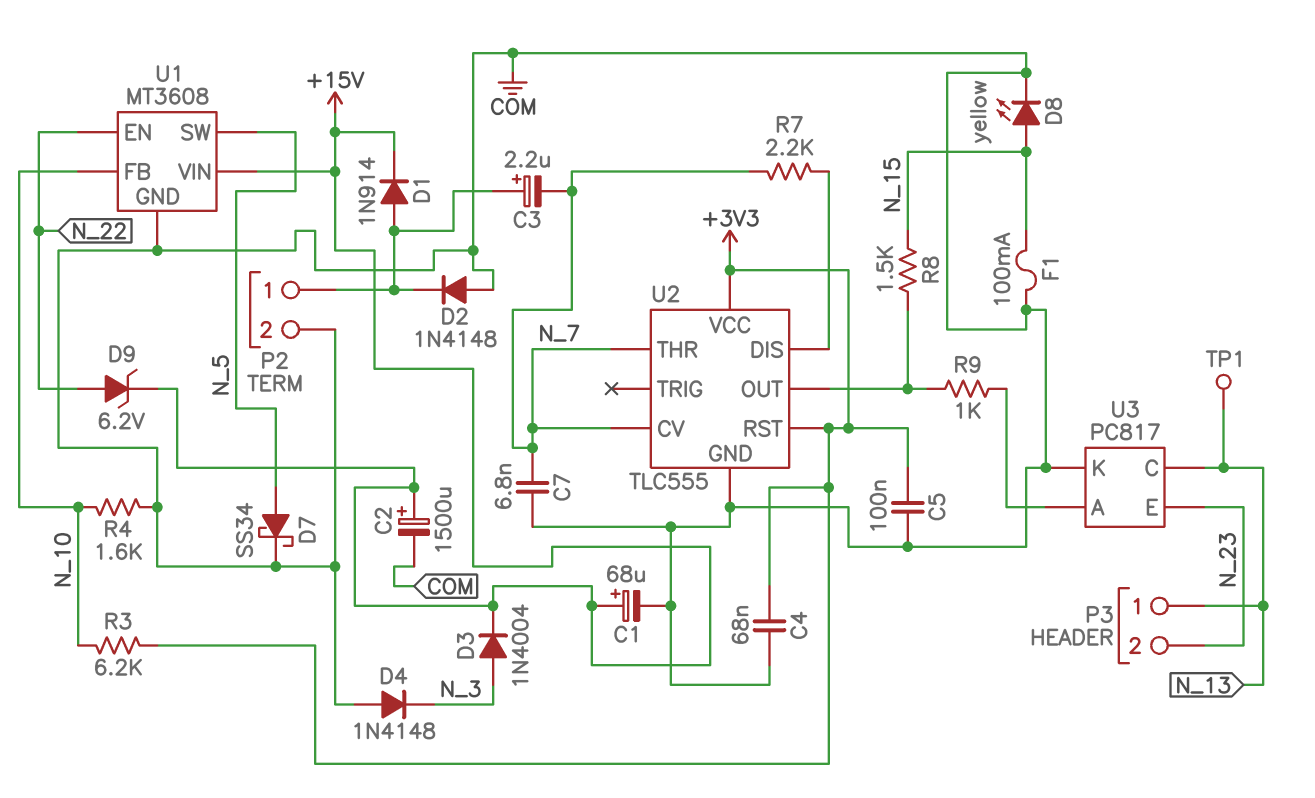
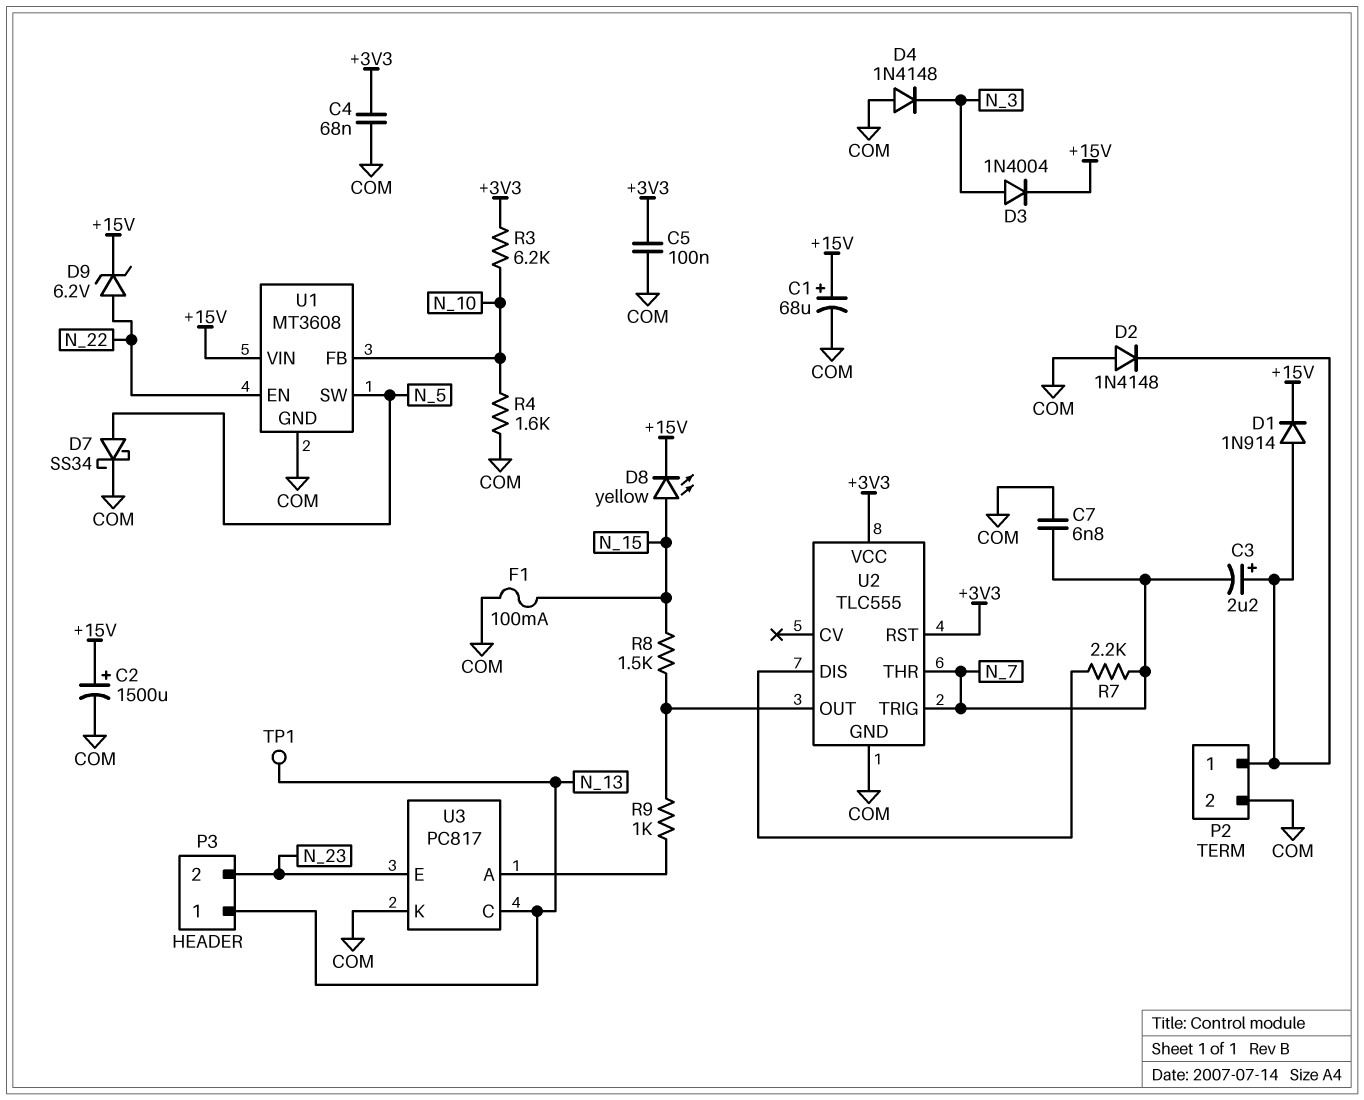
D8: LED yellow (A N_15, K COM) -> LED yellow (A N_15, K +15V)
U2 pin CV: N_7 -> none
U2 pin TRIG: none -> N_7

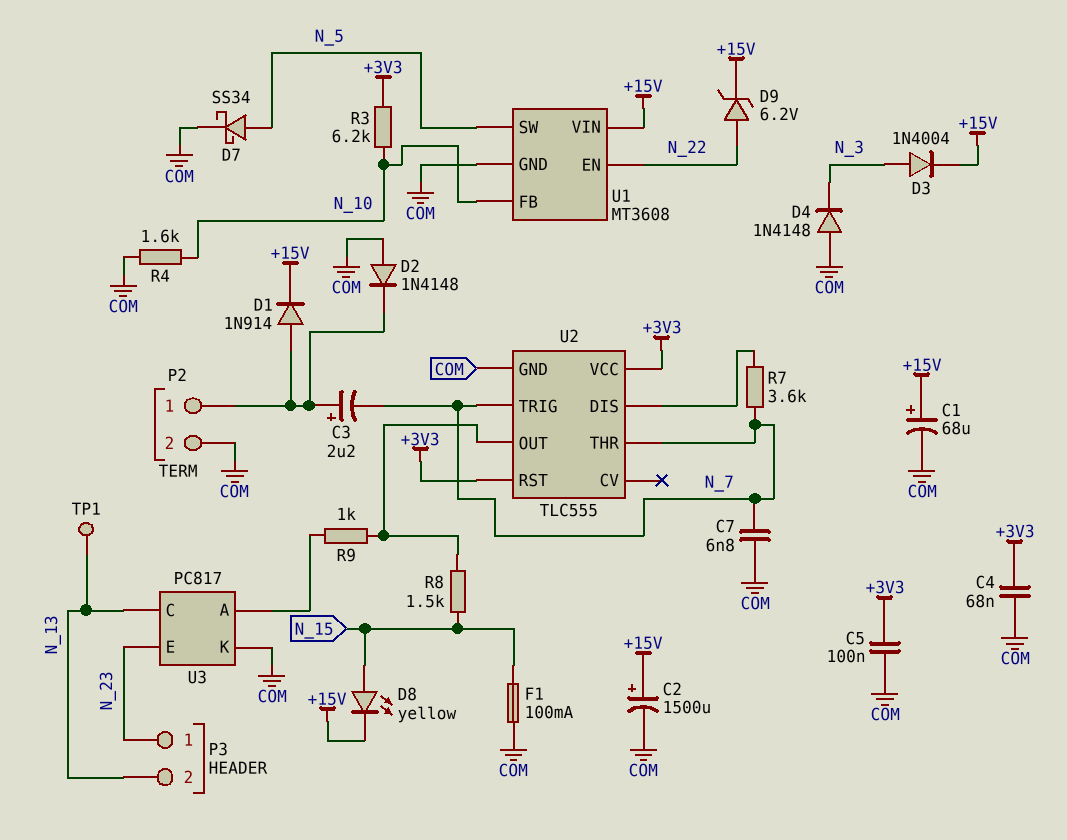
P3 pin 1: N_13 -> N_23
P3 pin 2: N_23 -> N_13
R7: 2.2k (N_7, U2/DIS) -> 3.6k (N_7, U2/DIS)

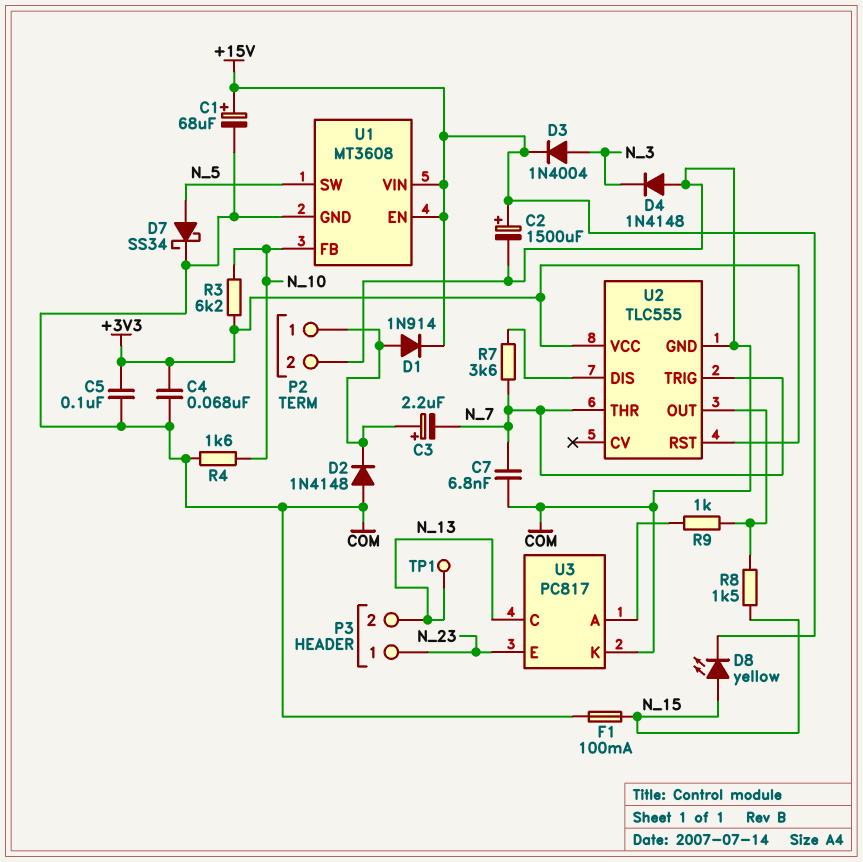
D9: zener 6.2V (A N_22, K +15V) -> none
U1 pin EN: N_22 -> +15V

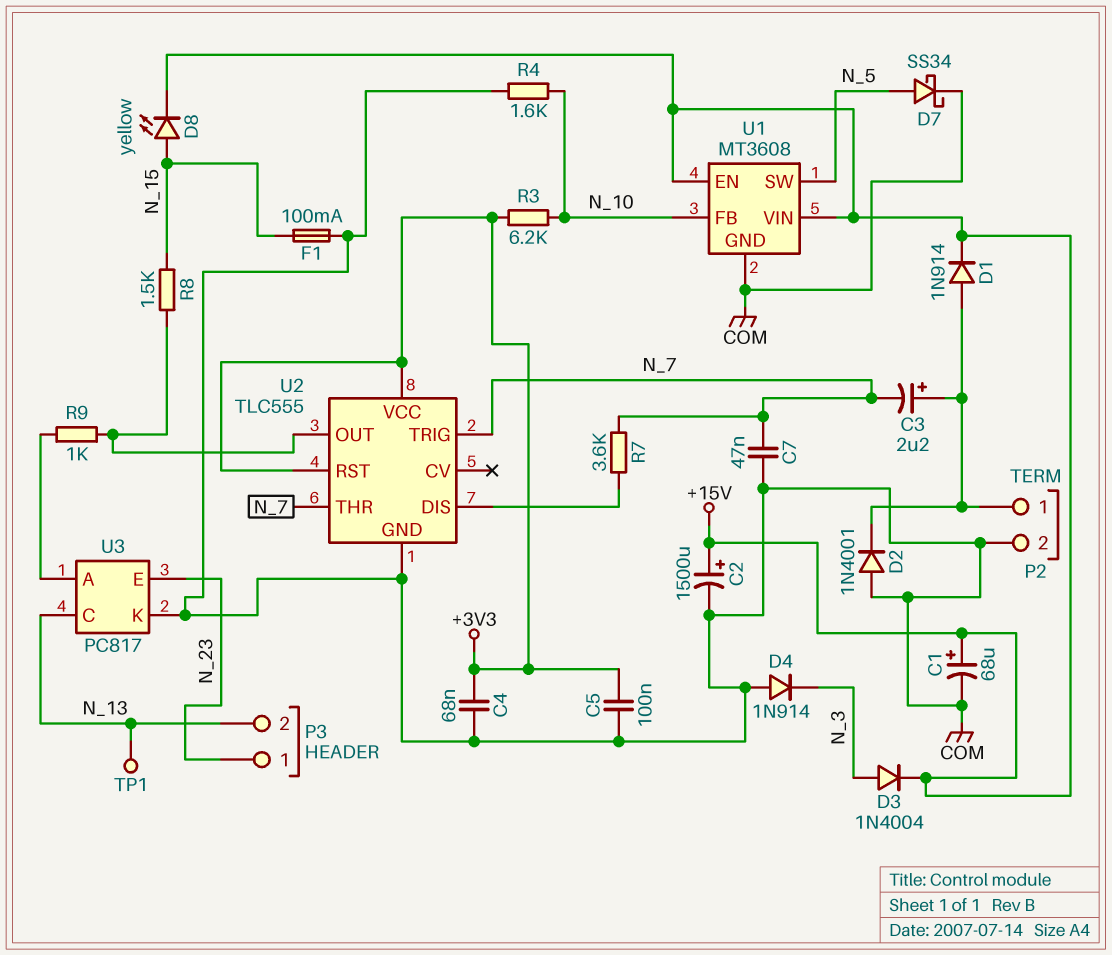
C7: 6.8nF (COM, N_7) -> 47nF (COM, N_7)
D2: diode 1N4148 (A COM, K P2/1) -> diode 1N4001 (A COM, K P2/1)
D4: diode 1N4148 (A COM, K N_3) -> diode 1N914 (A COM, K N_3)

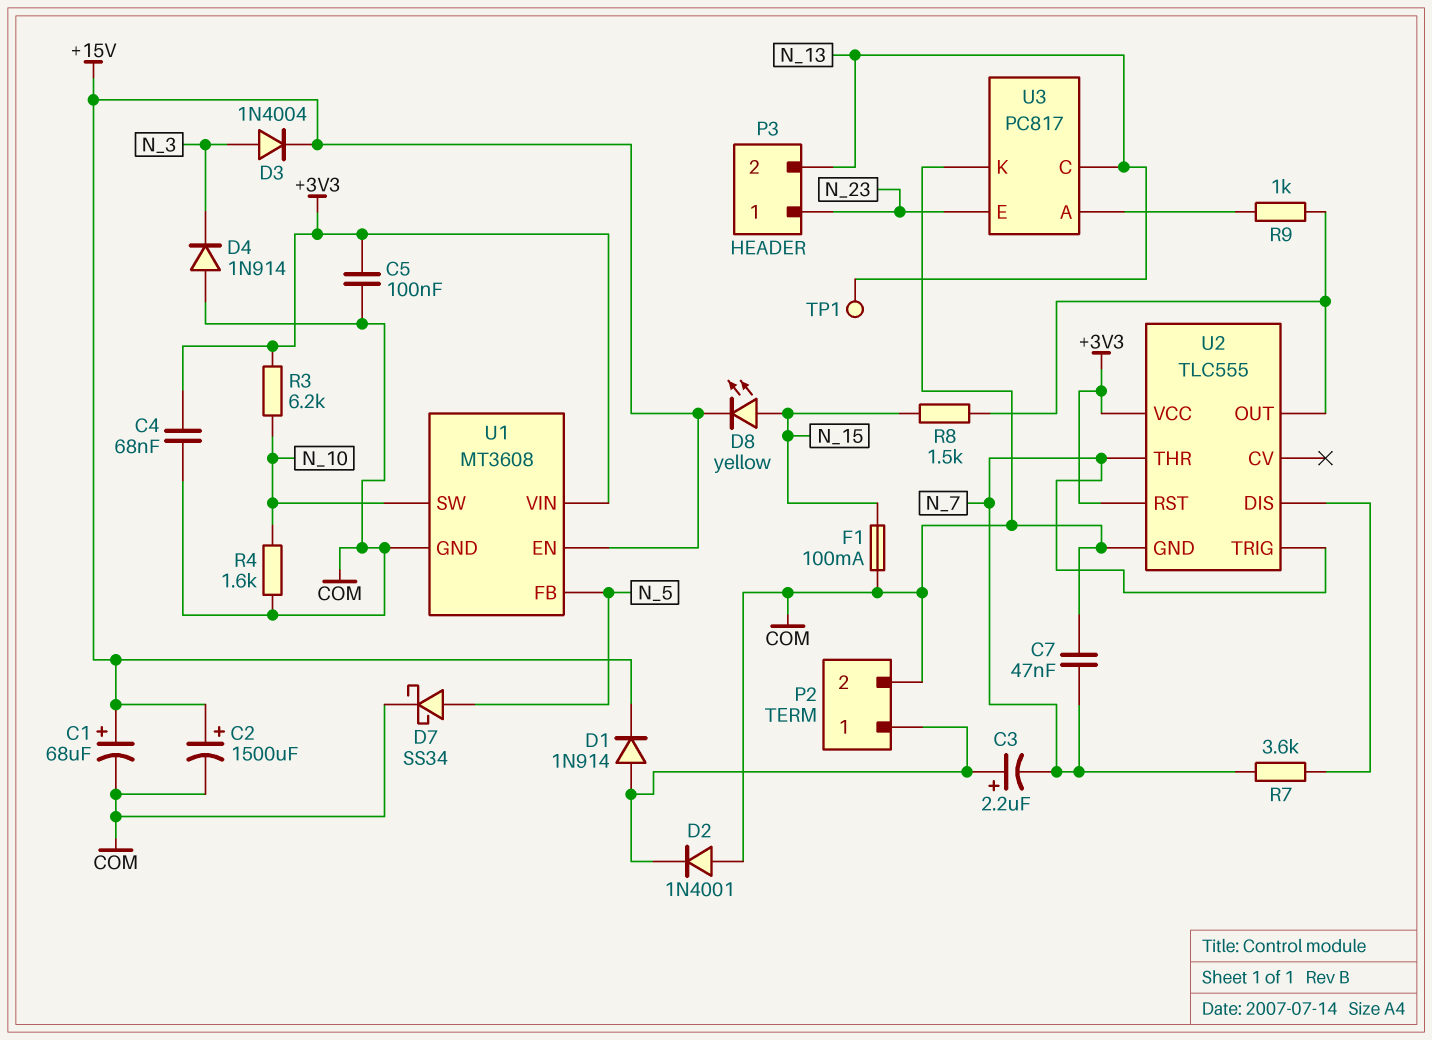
U1 pin FB: N_10 -> N_5
U1 pin SW: N_5 -> N_10
U1 pin VIN: +15V -> +3V3

